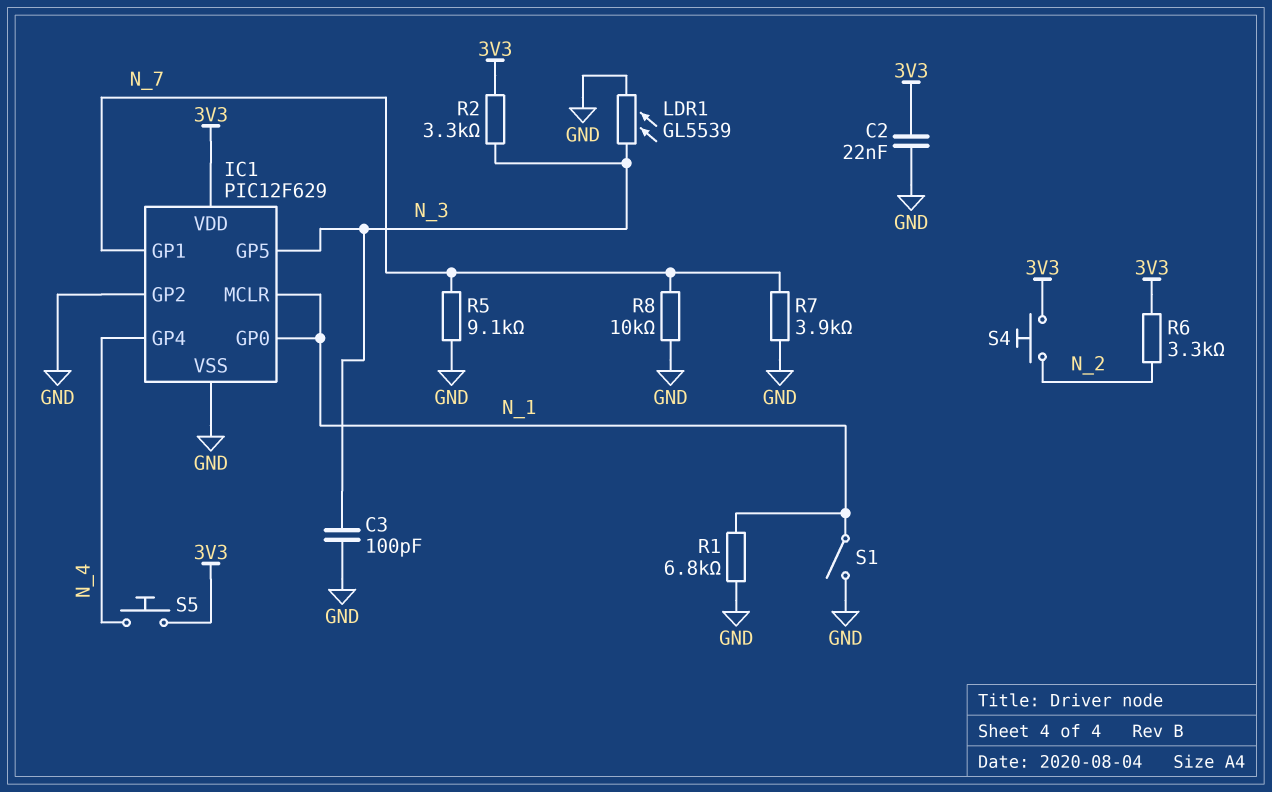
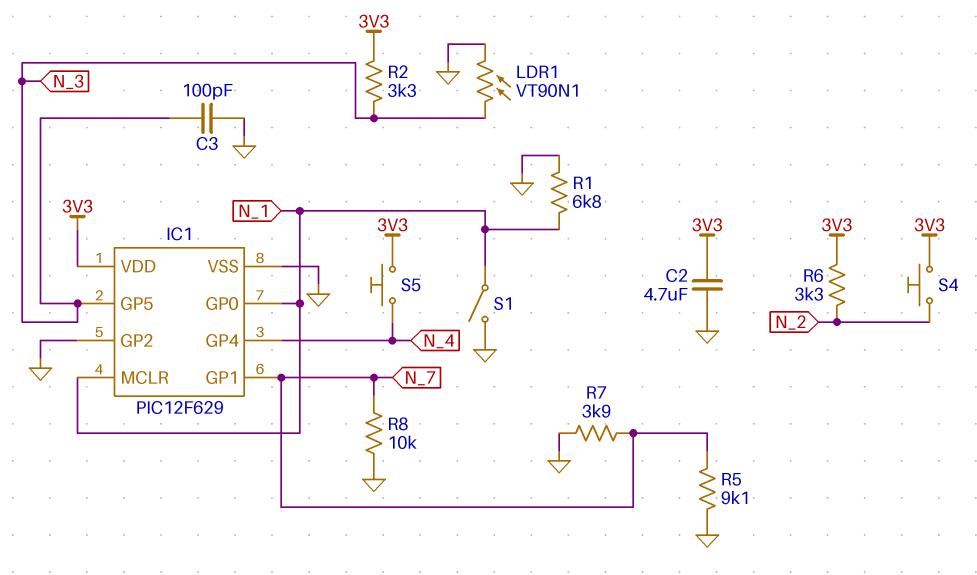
C2: 22nF (3V3, GND) -> 4.7uF (3V3, GND)
LDR1: GL5539 (GND, N_3) -> VT90N1 (GND, N_3)

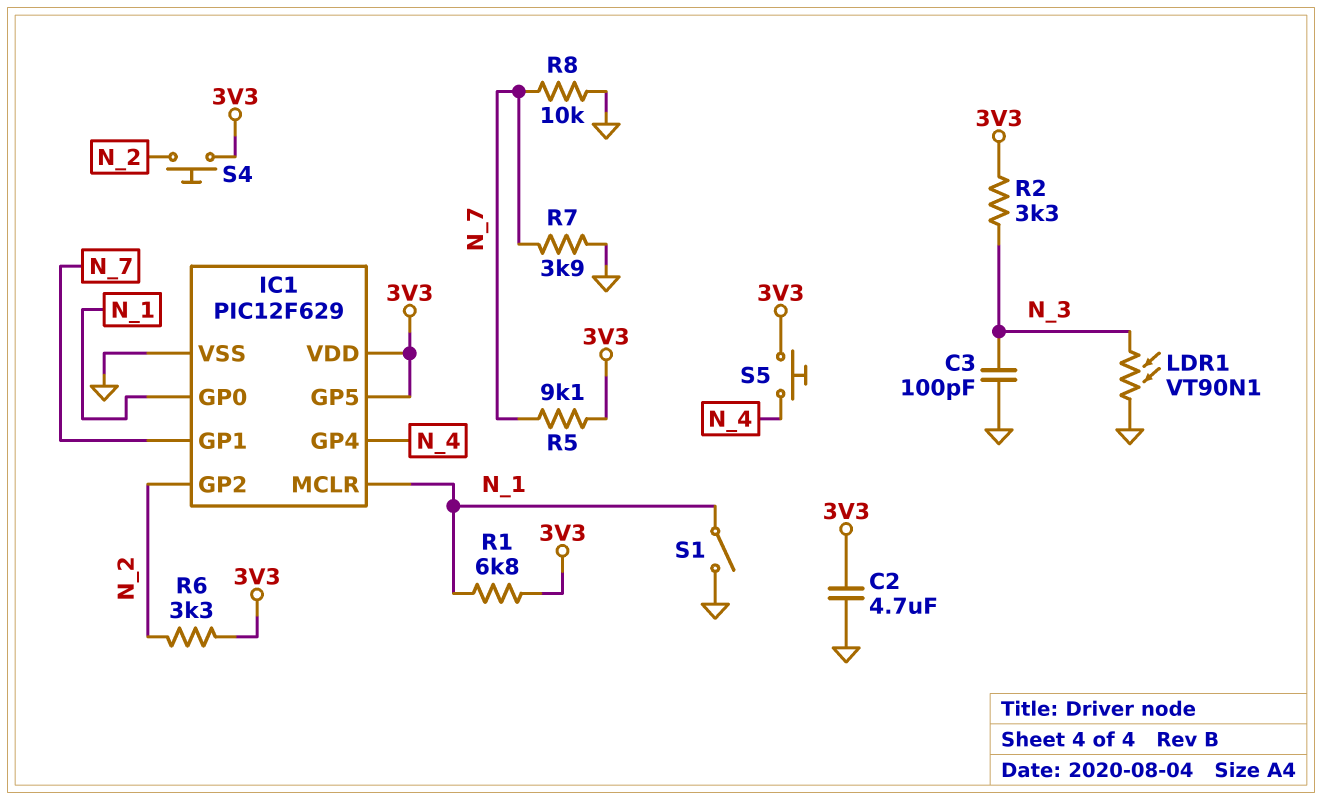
IC1 pin GP2: GND -> N_2
IC1 pin GP5: N_3 -> 3V3
R1: 6.8k (GND, N_1) -> 6.8k (3V3, N_1)
R5: 9.1k (GND, N_7) -> 9.1k (3V3, N_7)

